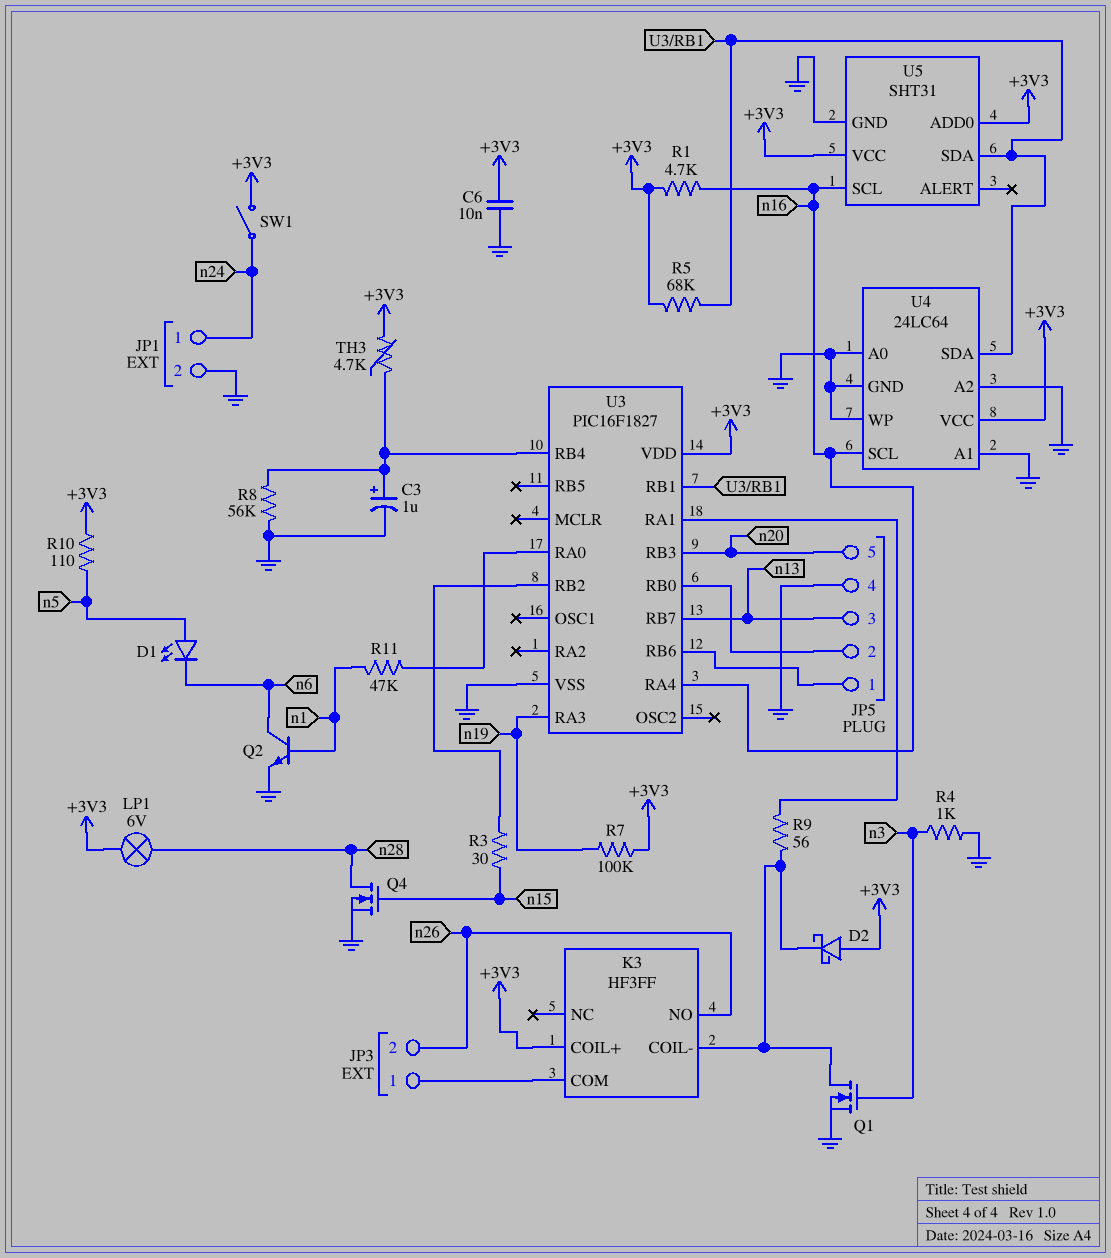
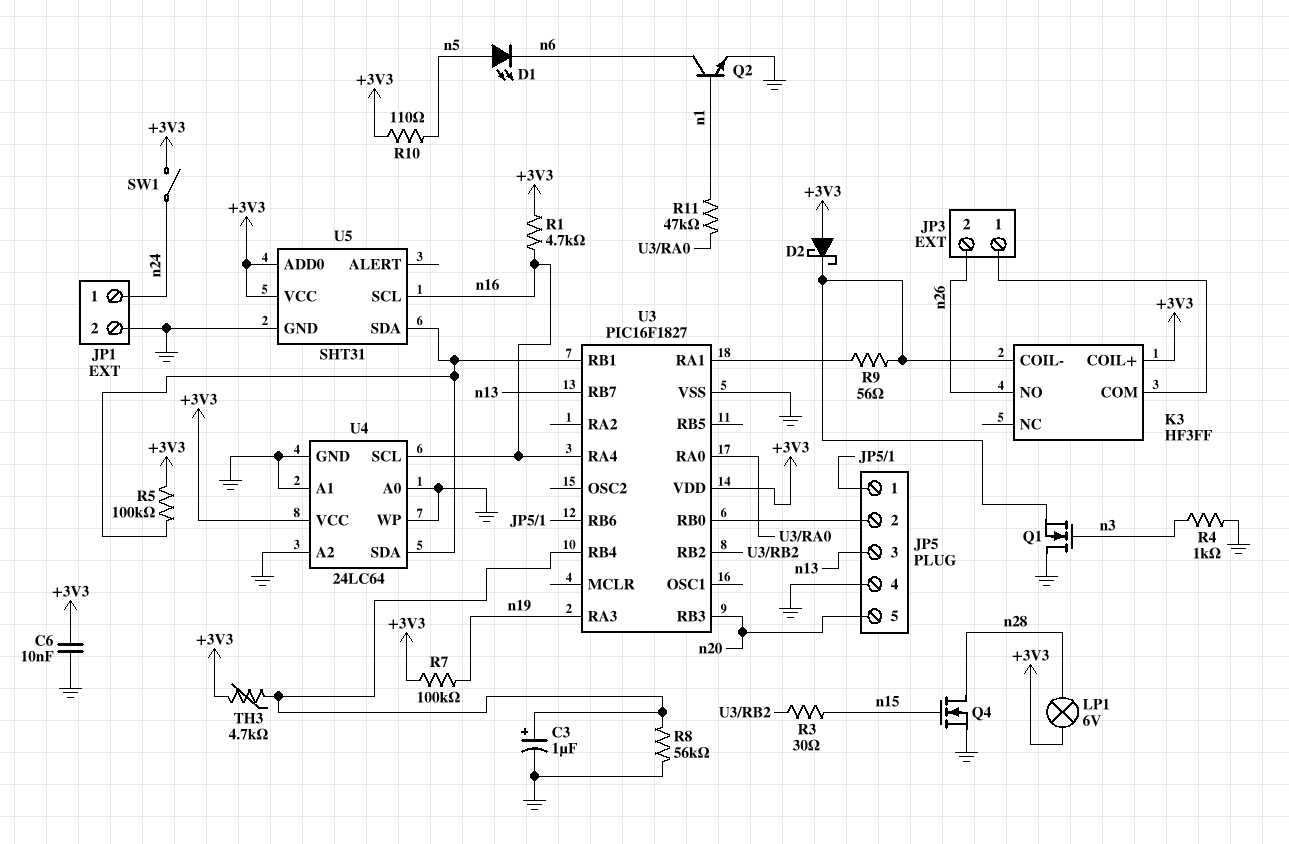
Q1: NMOS (G n3, D K3/COIL-, S GND) -> NMOS (G n3, D GND, S K3/COIL-)
R5: 68k (+3V3, U3/RB1) -> 100k (+3V3, U3/RB1)

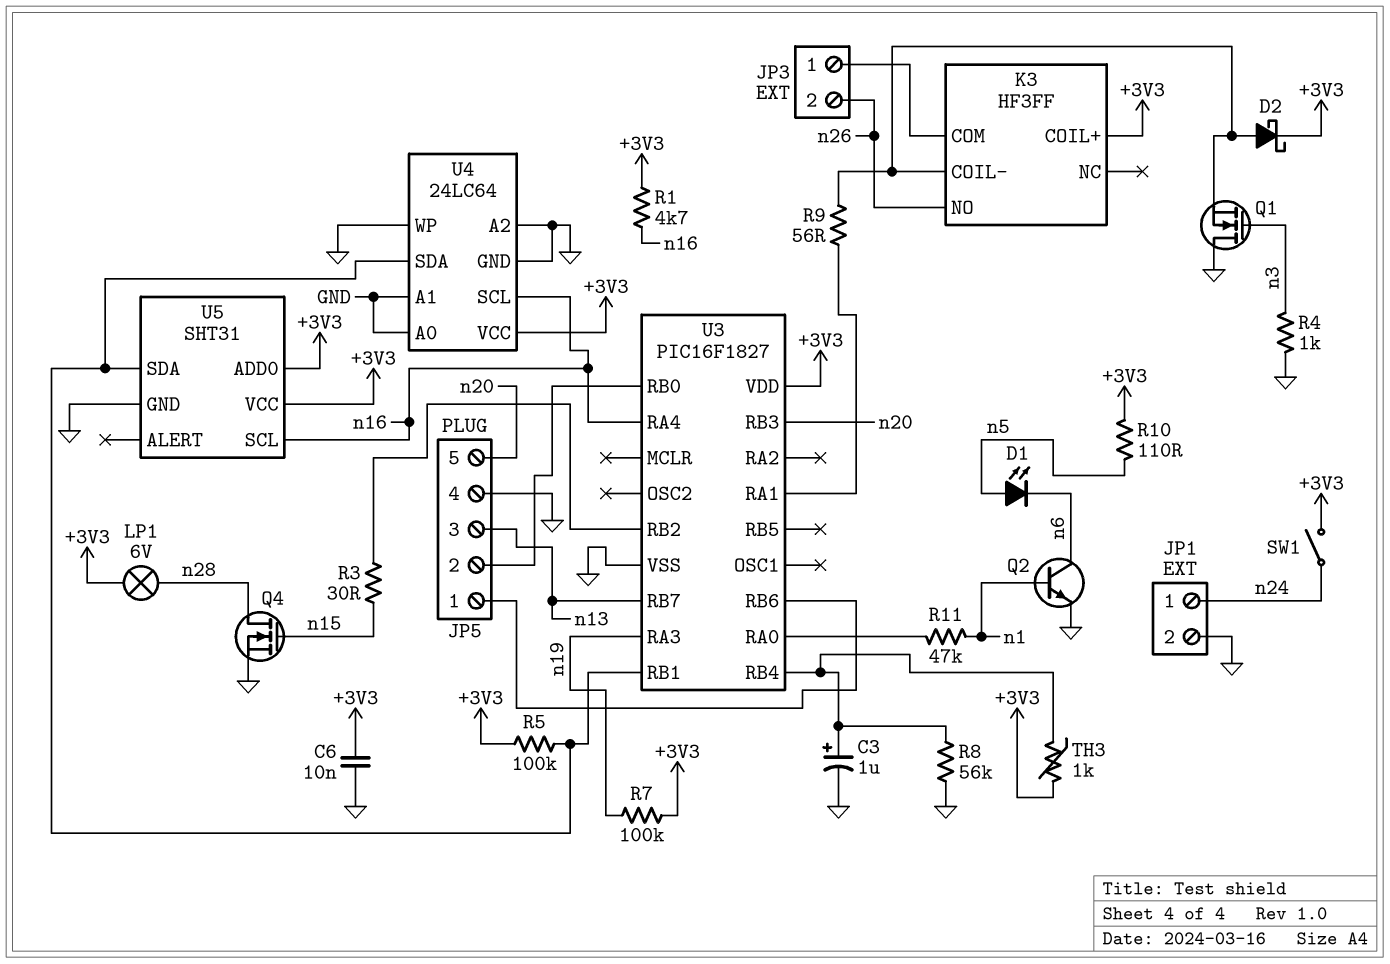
D2: schottky (A +3V3, K K3/COIL-) -> schottky (A K3/COIL-, K +3V3)
TH3: 4.7k (+3V3, U3/RB4) -> 1k (+3V3, U3/RB4)

